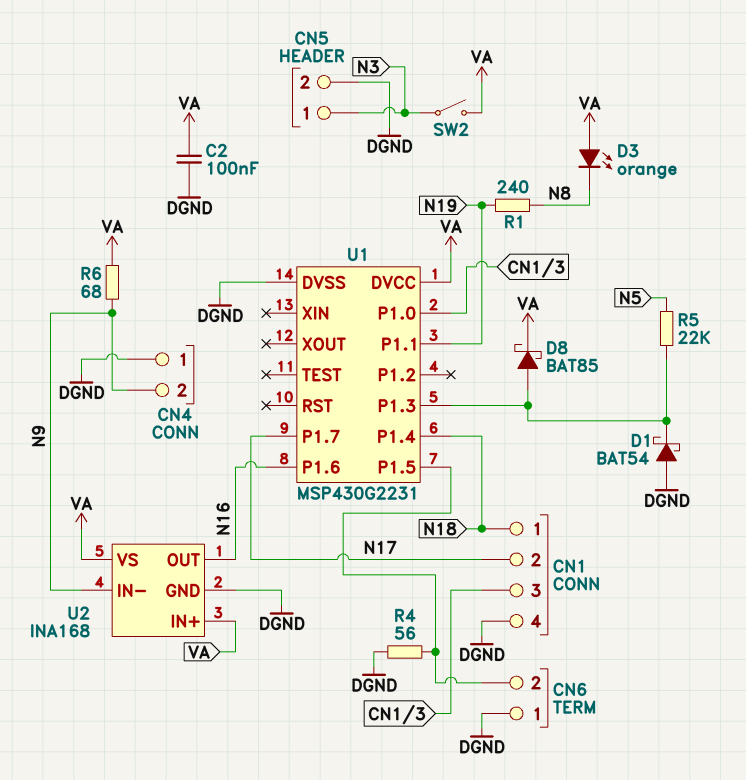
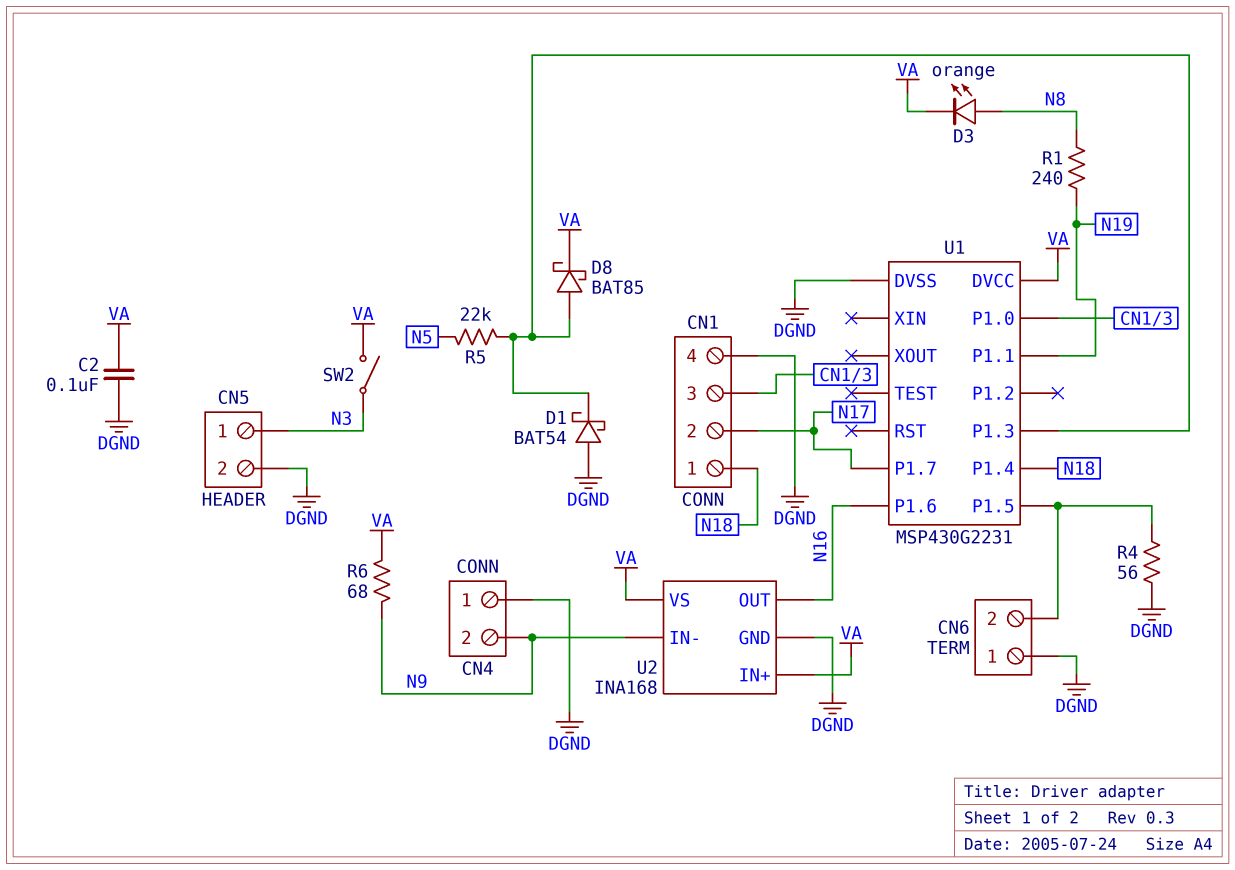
D3: LED orange (A VA, K N8) -> LED orange (A N8, K VA)

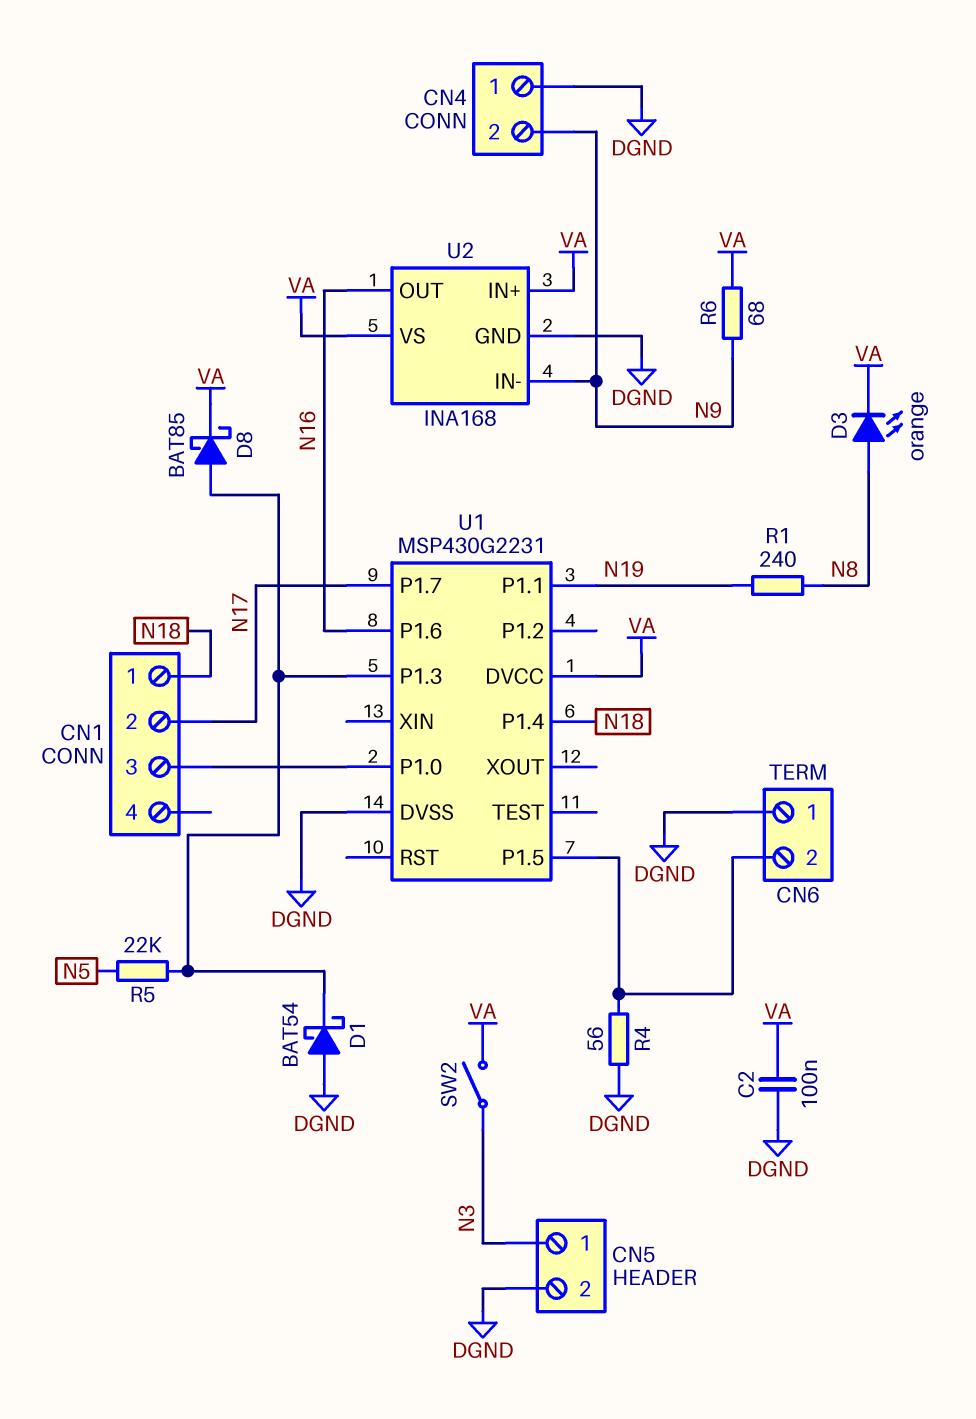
CN1 pin 4: DGND -> none

